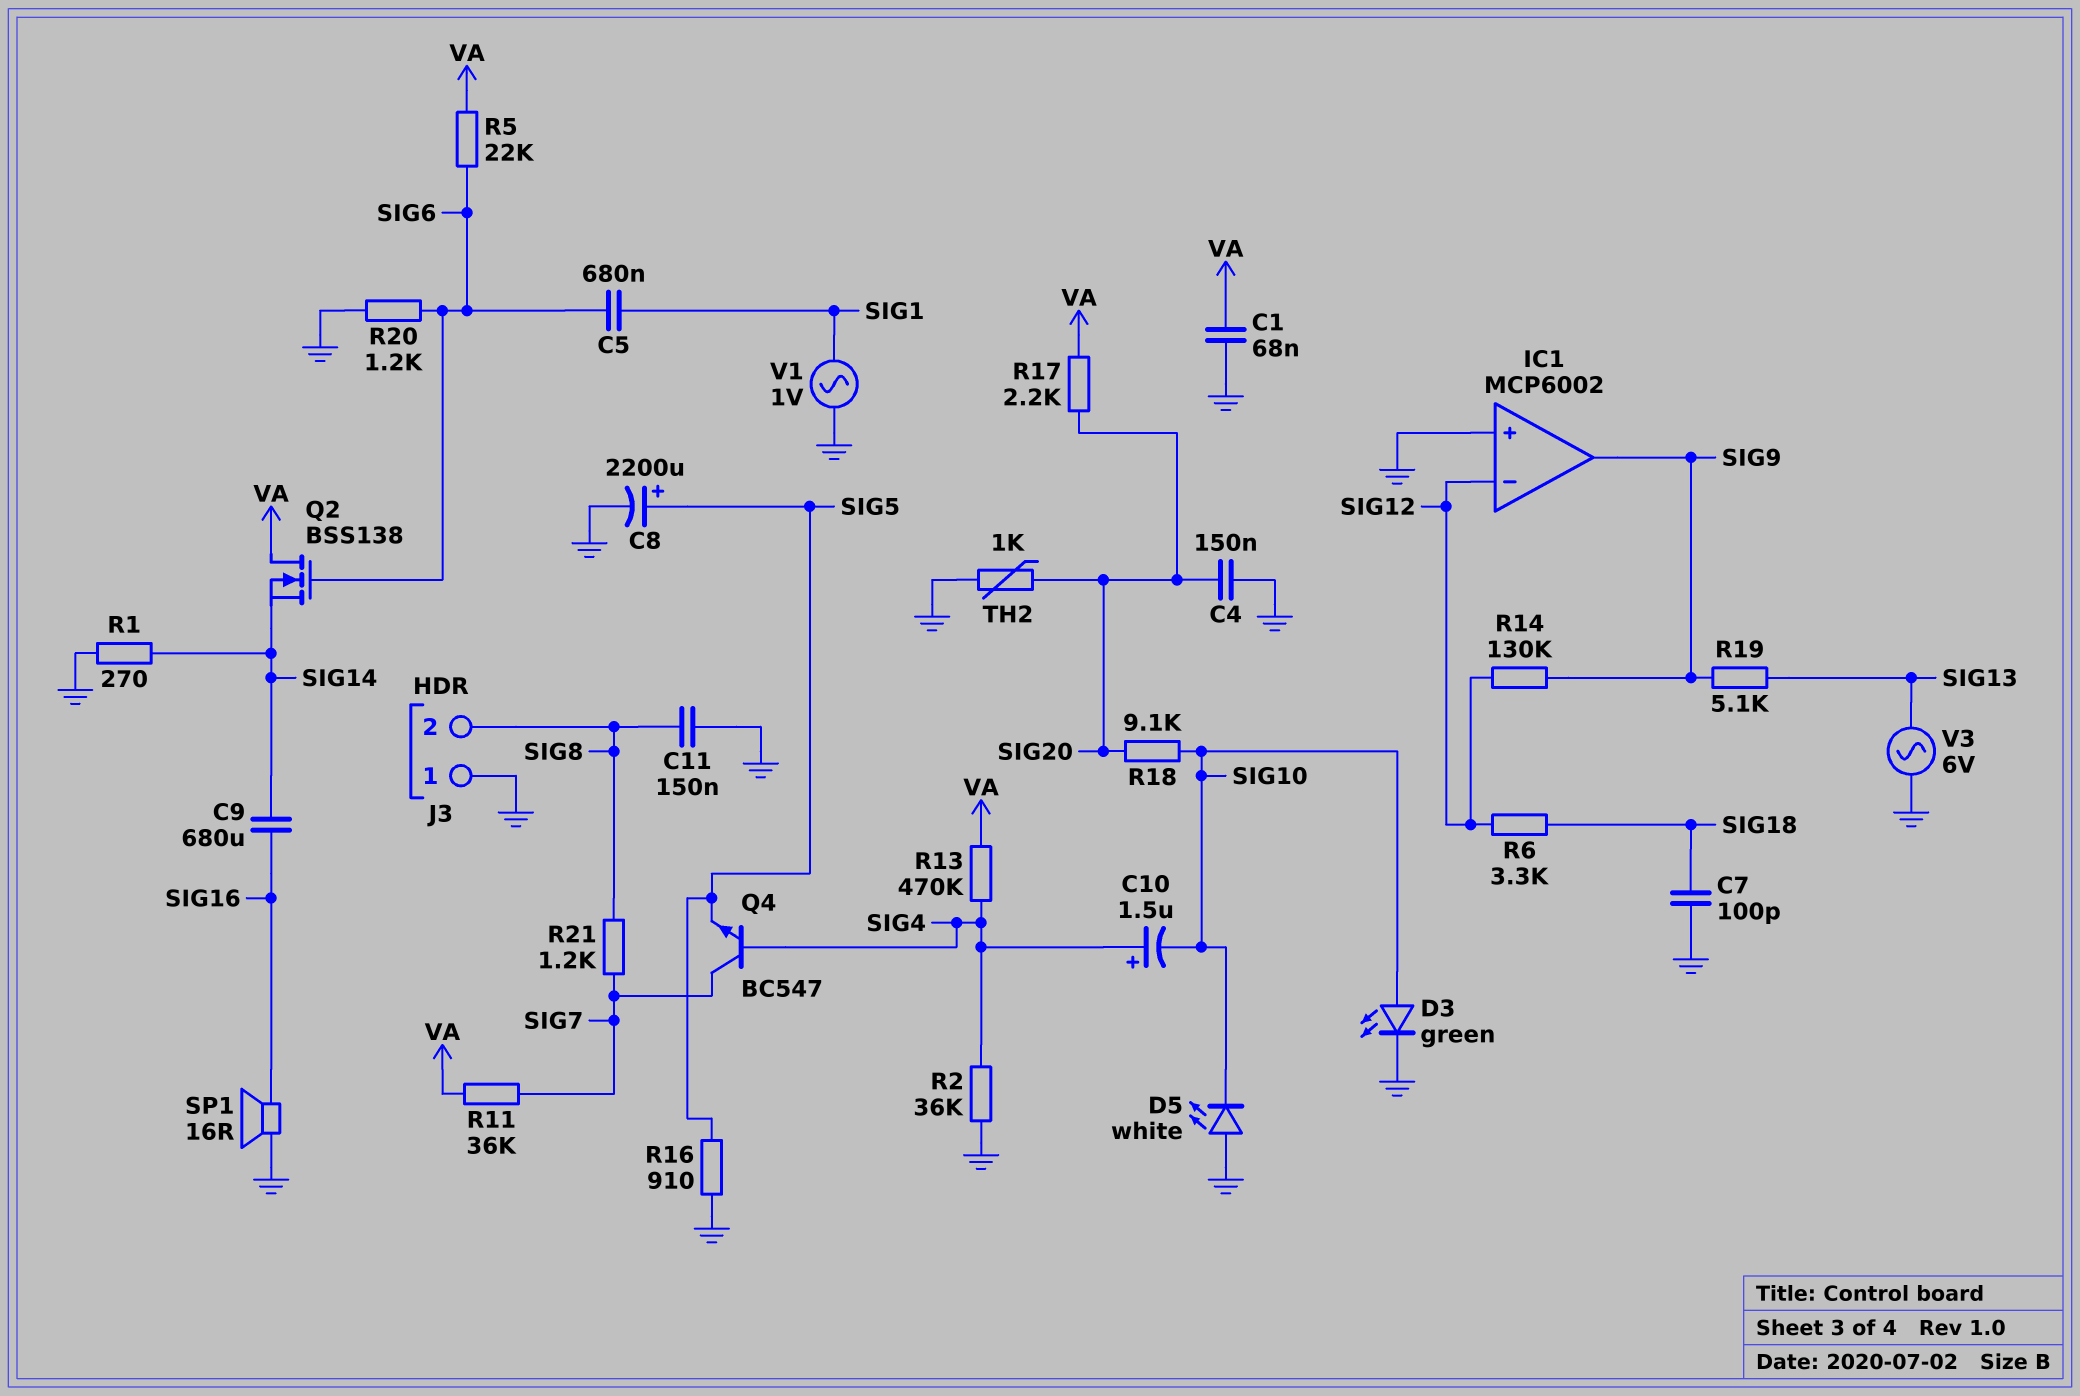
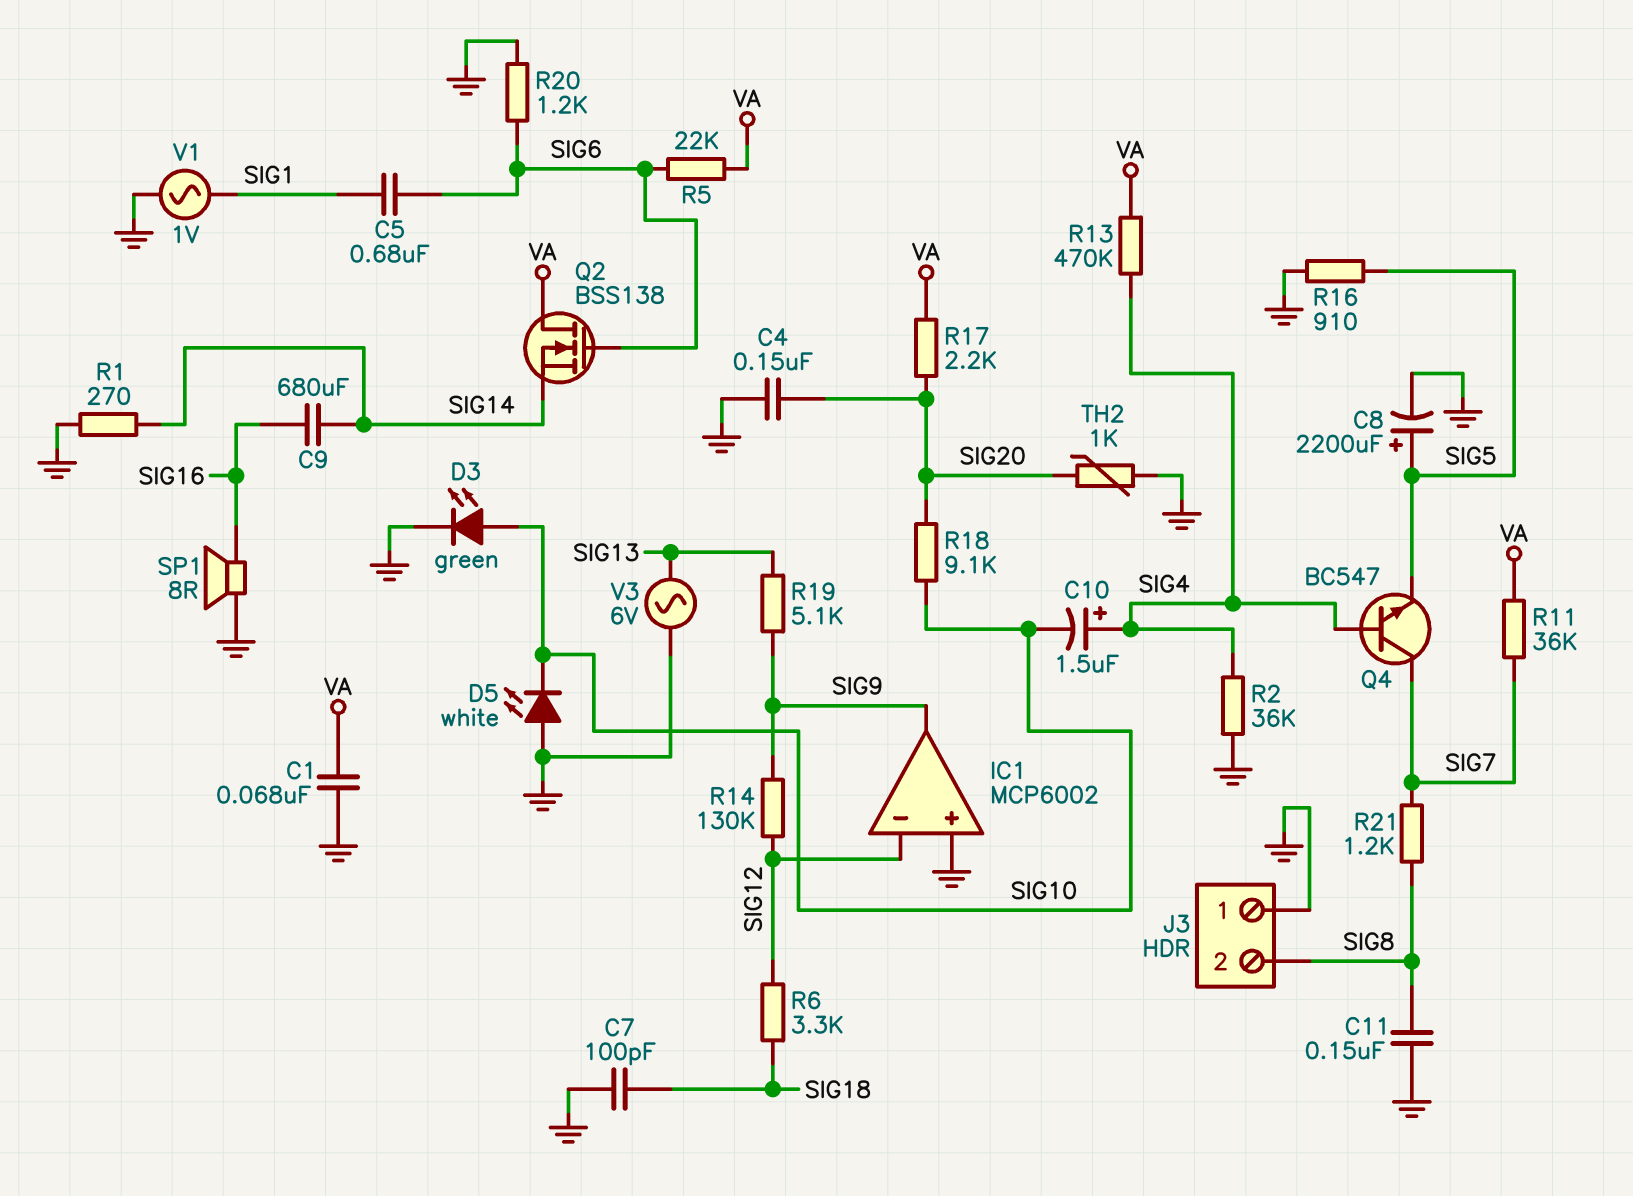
SP1: speaker 16R (GND, SIG16) -> speaker 8R (GND, SIG16)

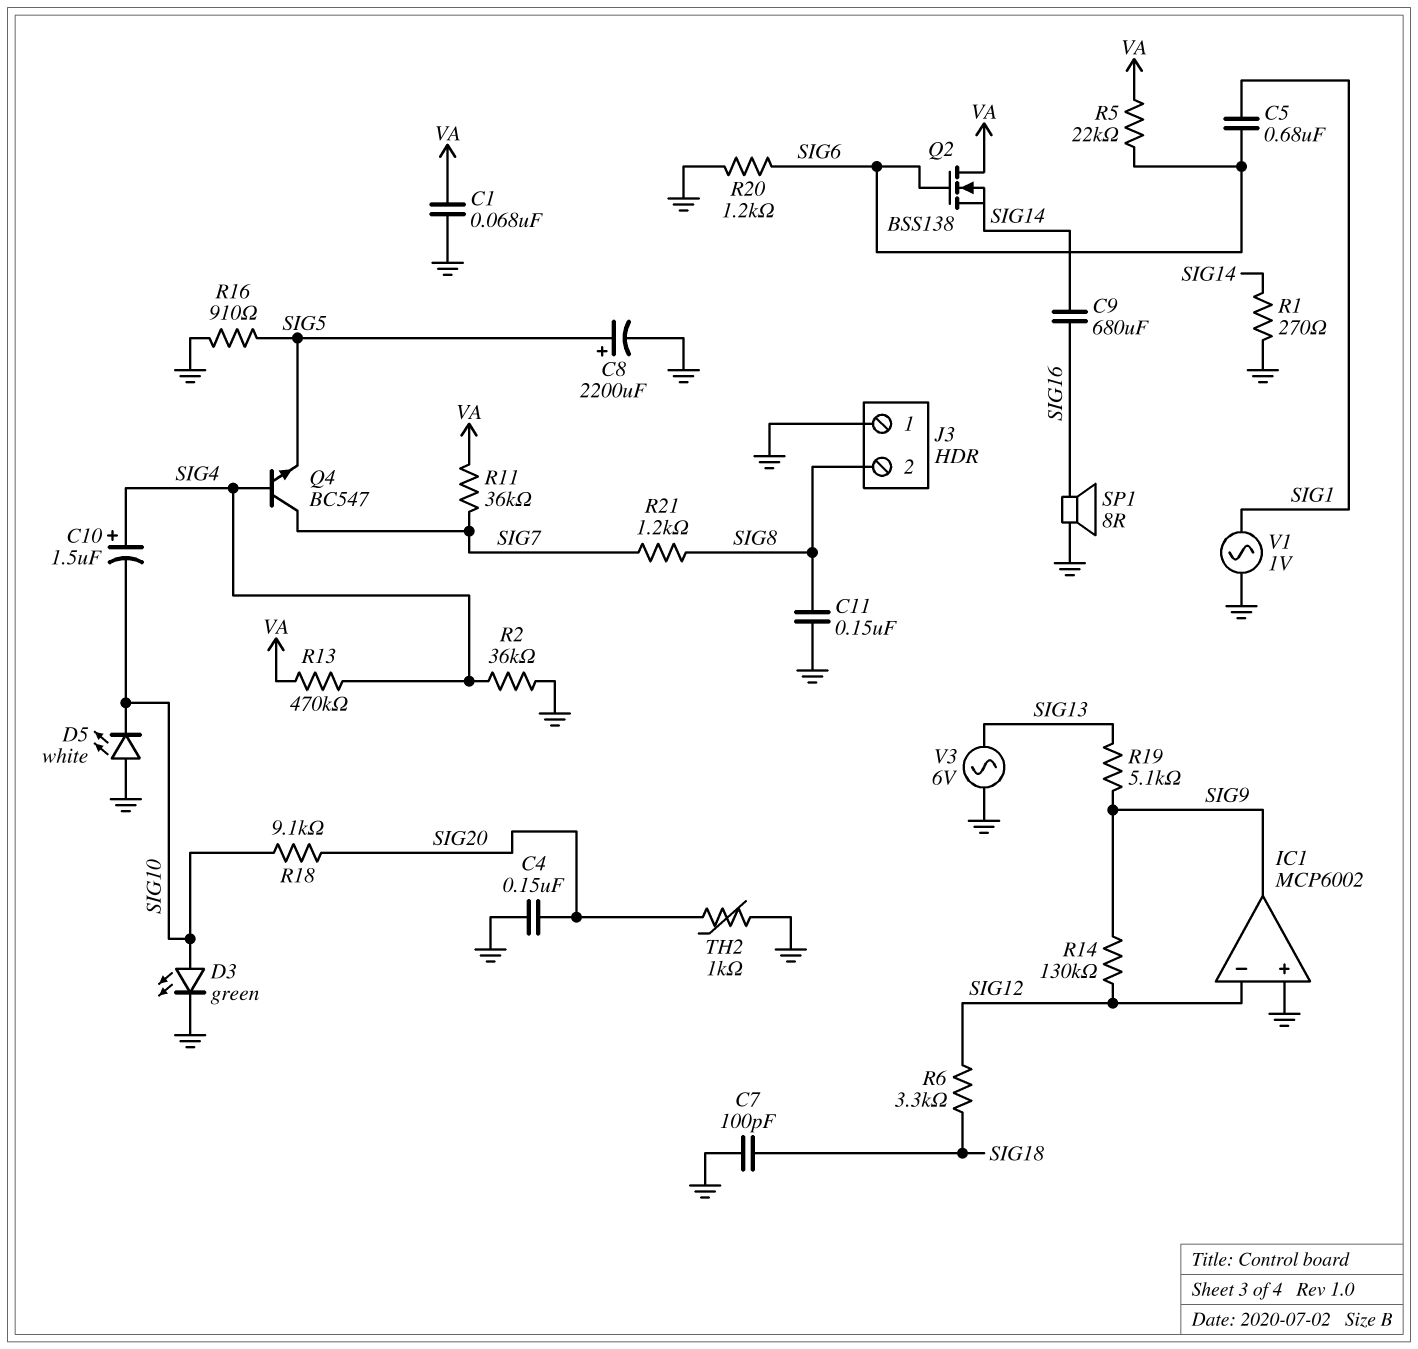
R17: 2.2k (SIG20, VA) -> none

